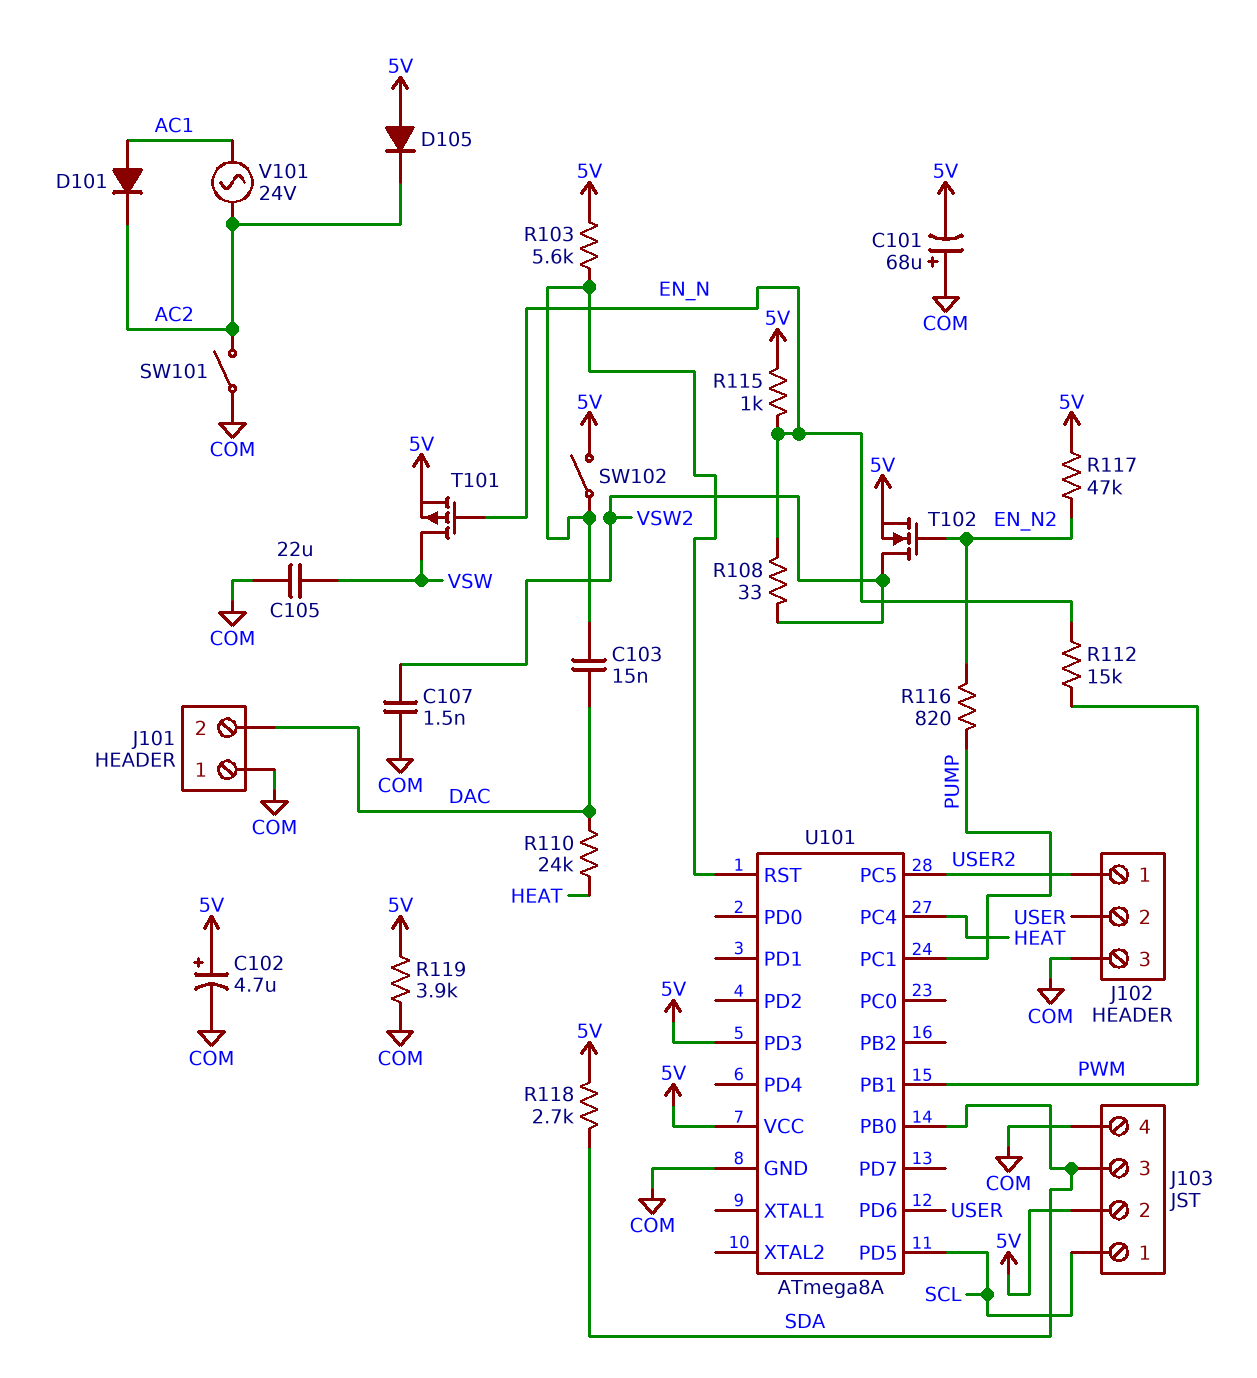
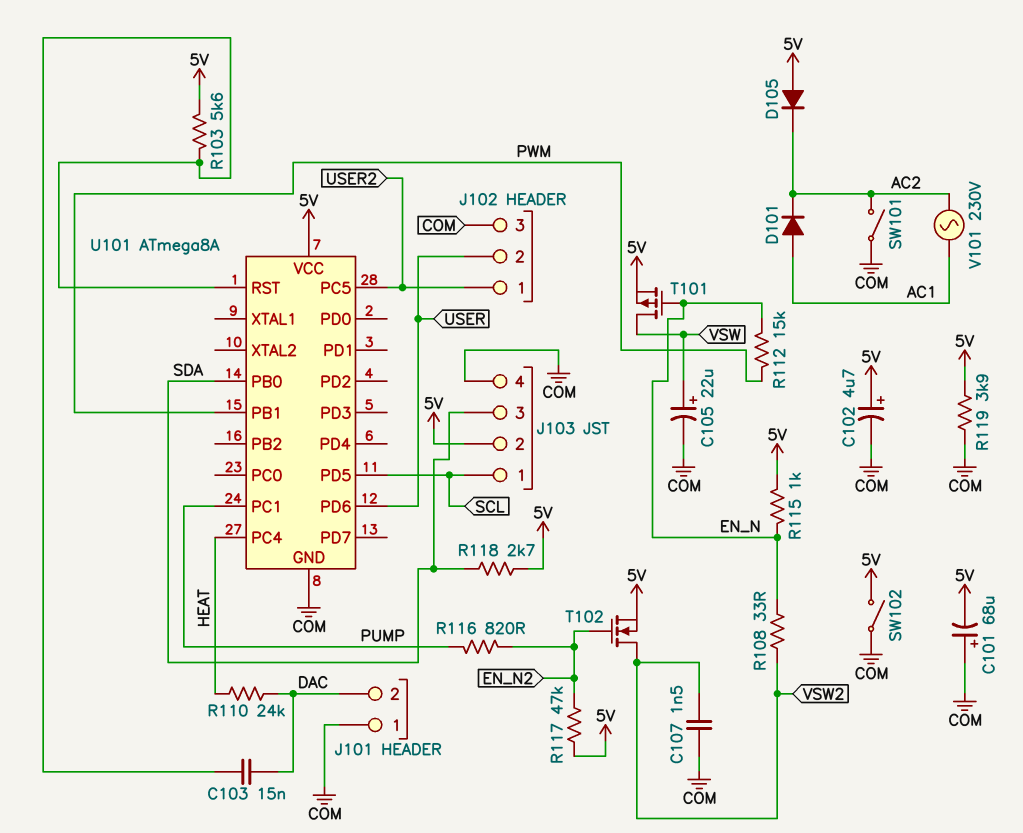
C105: 22uF (COM, VSW) -> 22uF (plus VSW, minus COM)
SW102: switch (5V, U101/RST) -> switch (5V, COM)
U101 pin PD3: 5V -> none
V101: AC 24V (AC1, AC2) -> AC 230V (AC1, AC2)

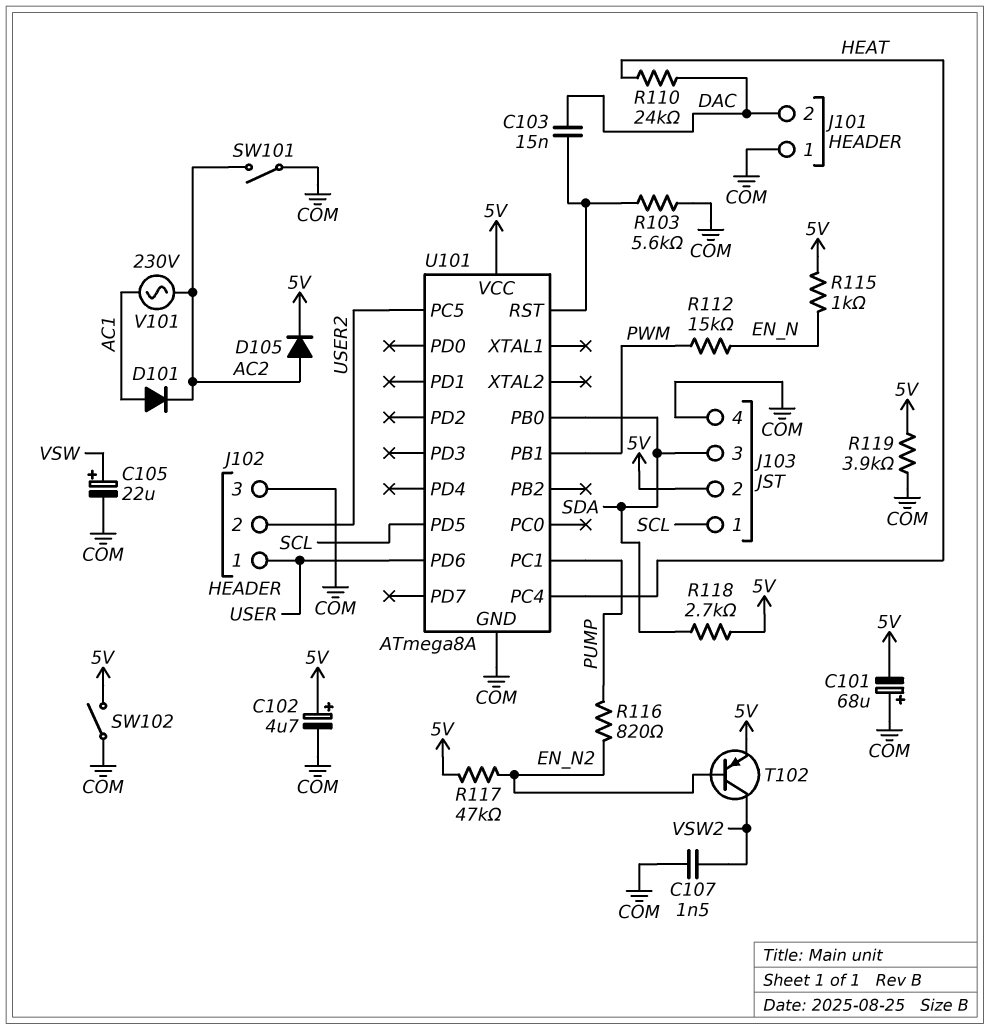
D105: diode (A 5V, K AC2) -> diode (A AC2, K 5V)
J102 pin 1: USER2 -> USER
J102 pin 2: USER -> USER2
R103: 5.6k (5V, U101/RST) -> 5.6k (COM, U101/RST)
R108: 33 (EN_N, VSW2) -> none
T101: PMOS (G EN_N, D VSW, S 5V) -> none
T102: NMOS (G EN_N2, D VSW2, S 5V) -> PNP (B EN_N2, C VSW2, E 5V)

